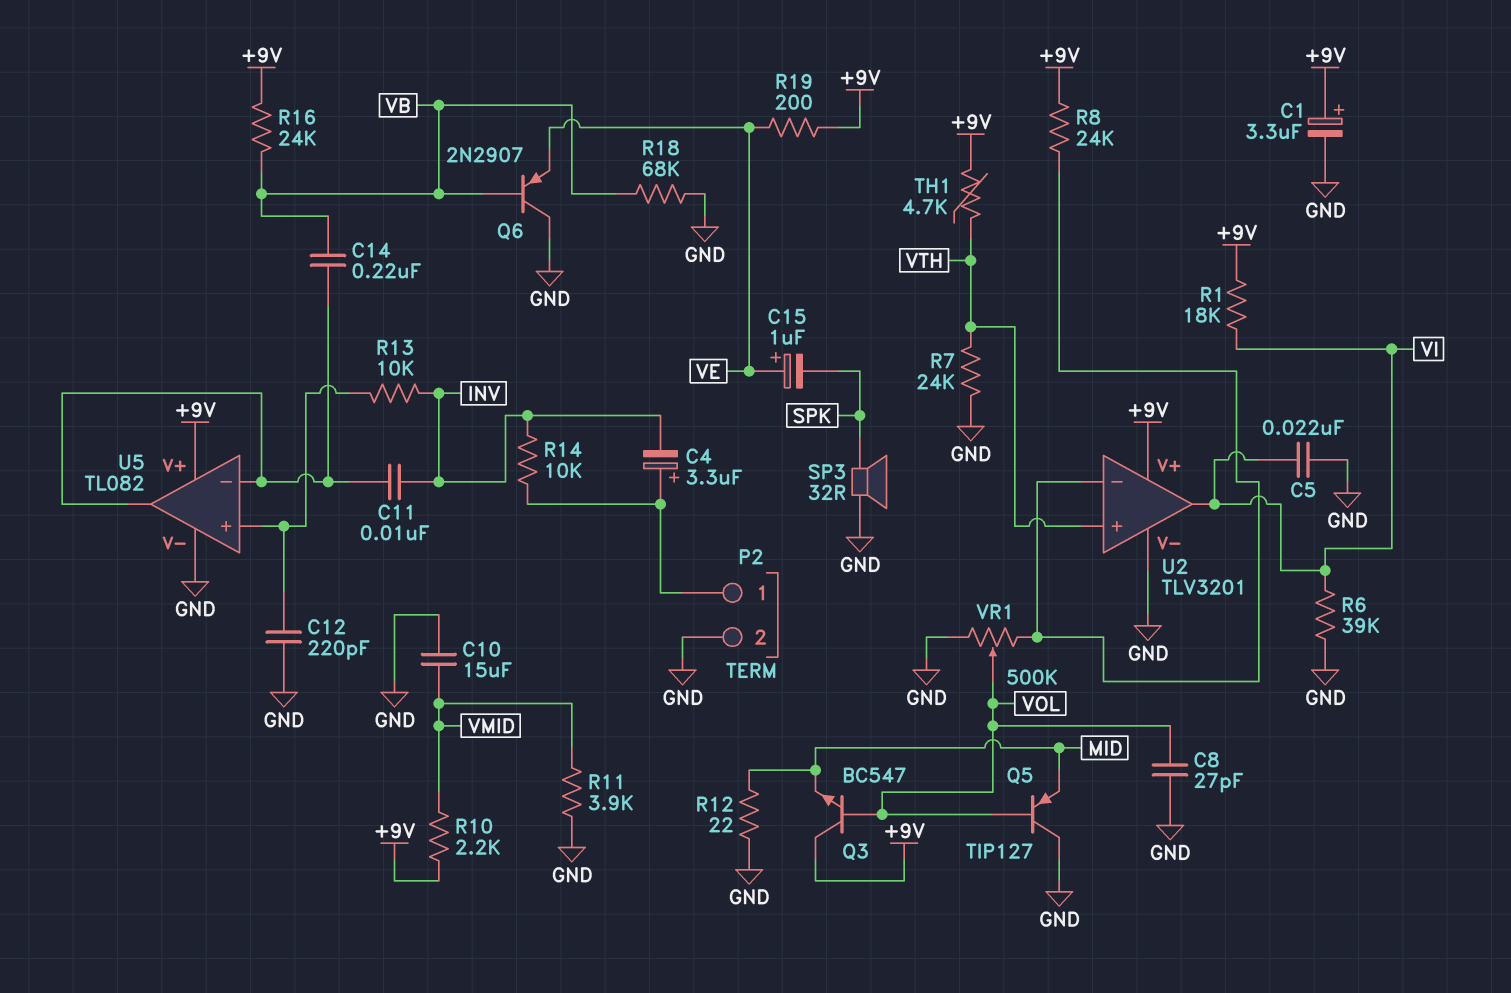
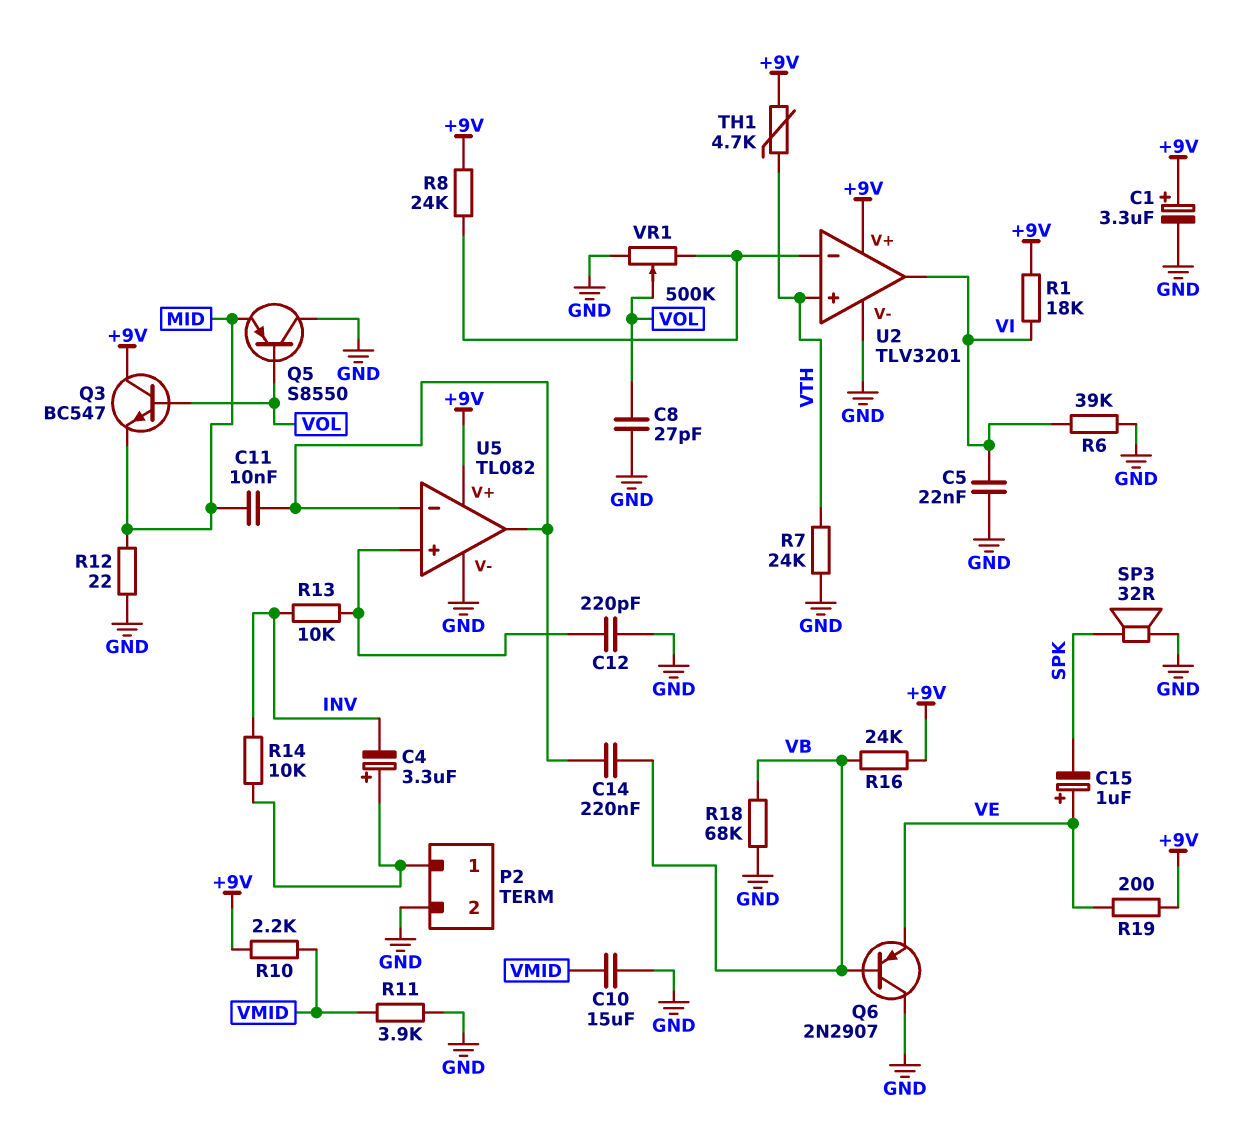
C11: 10nF (INV, U5/in-) -> 10nF (MID, U5/in-)
Q5: PNP TIP127 (B VOL, C GND, E MID) -> PNP S8550 (B VOL, C GND, E MID)

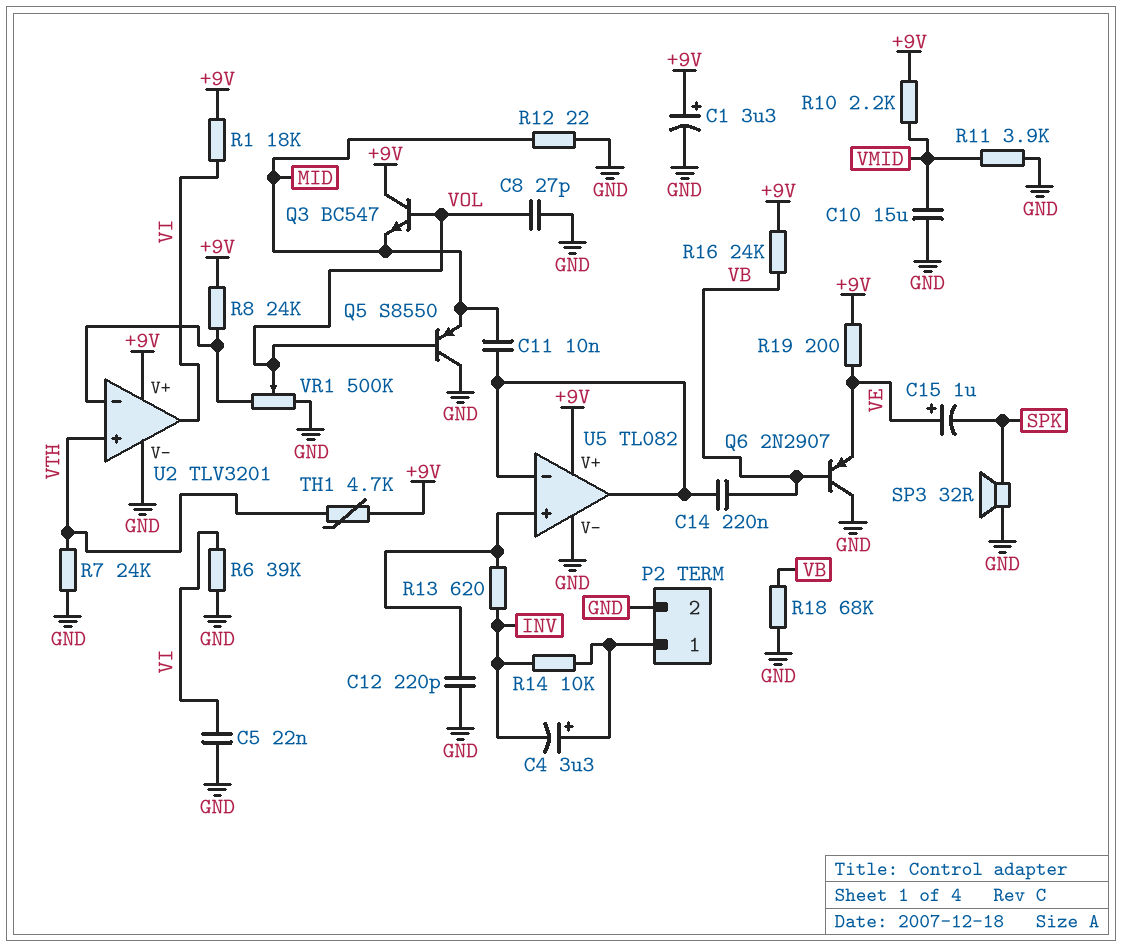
R13: 10k (INV, U5/in+) -> 620 (INV, U5/in+)

